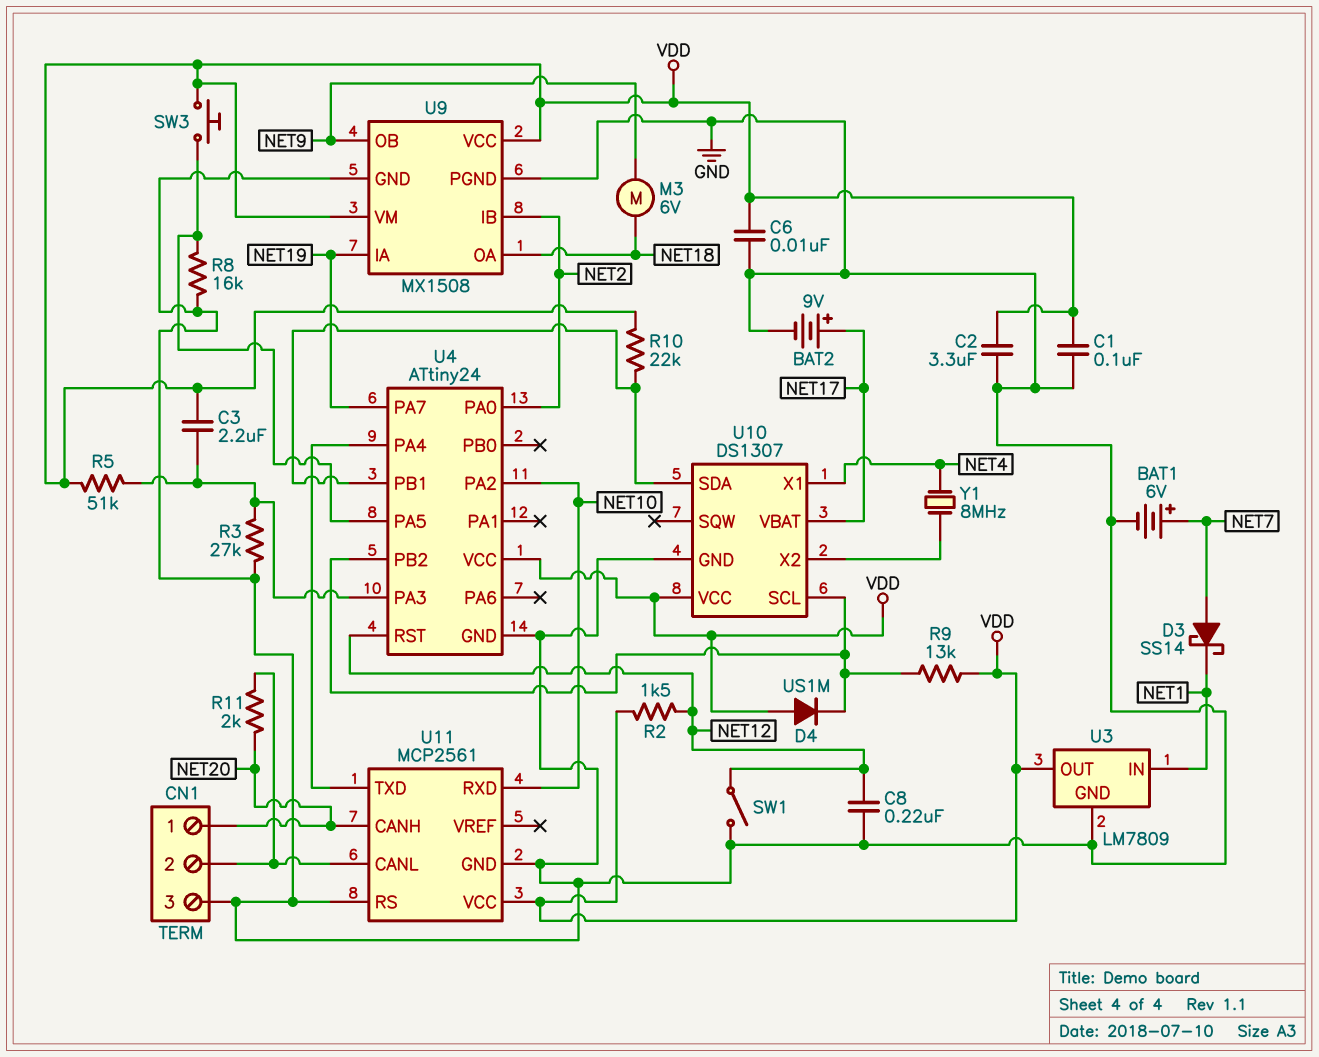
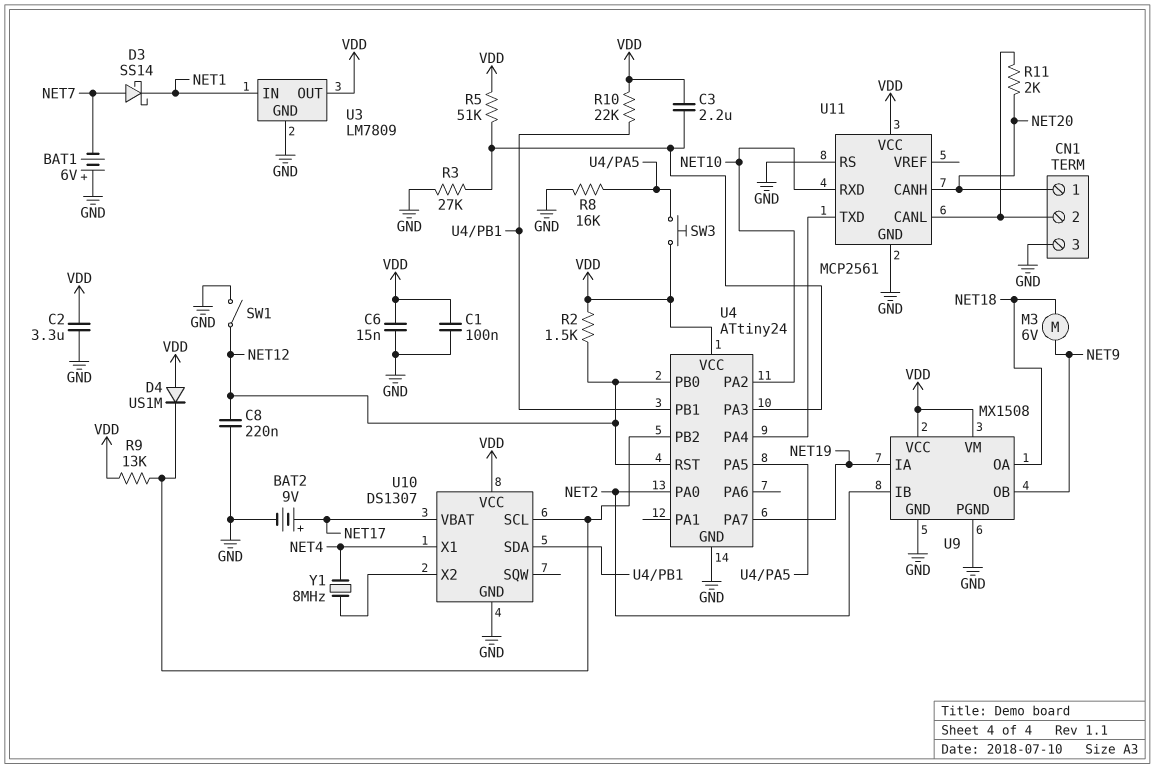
BAT1: 6V (plus NET7, minus GND) -> 6V (plus GND, minus NET7)
C6: 10nF (GND, VDD) -> 15nF (GND, VDD)
U4 pin PB0: none -> NET12

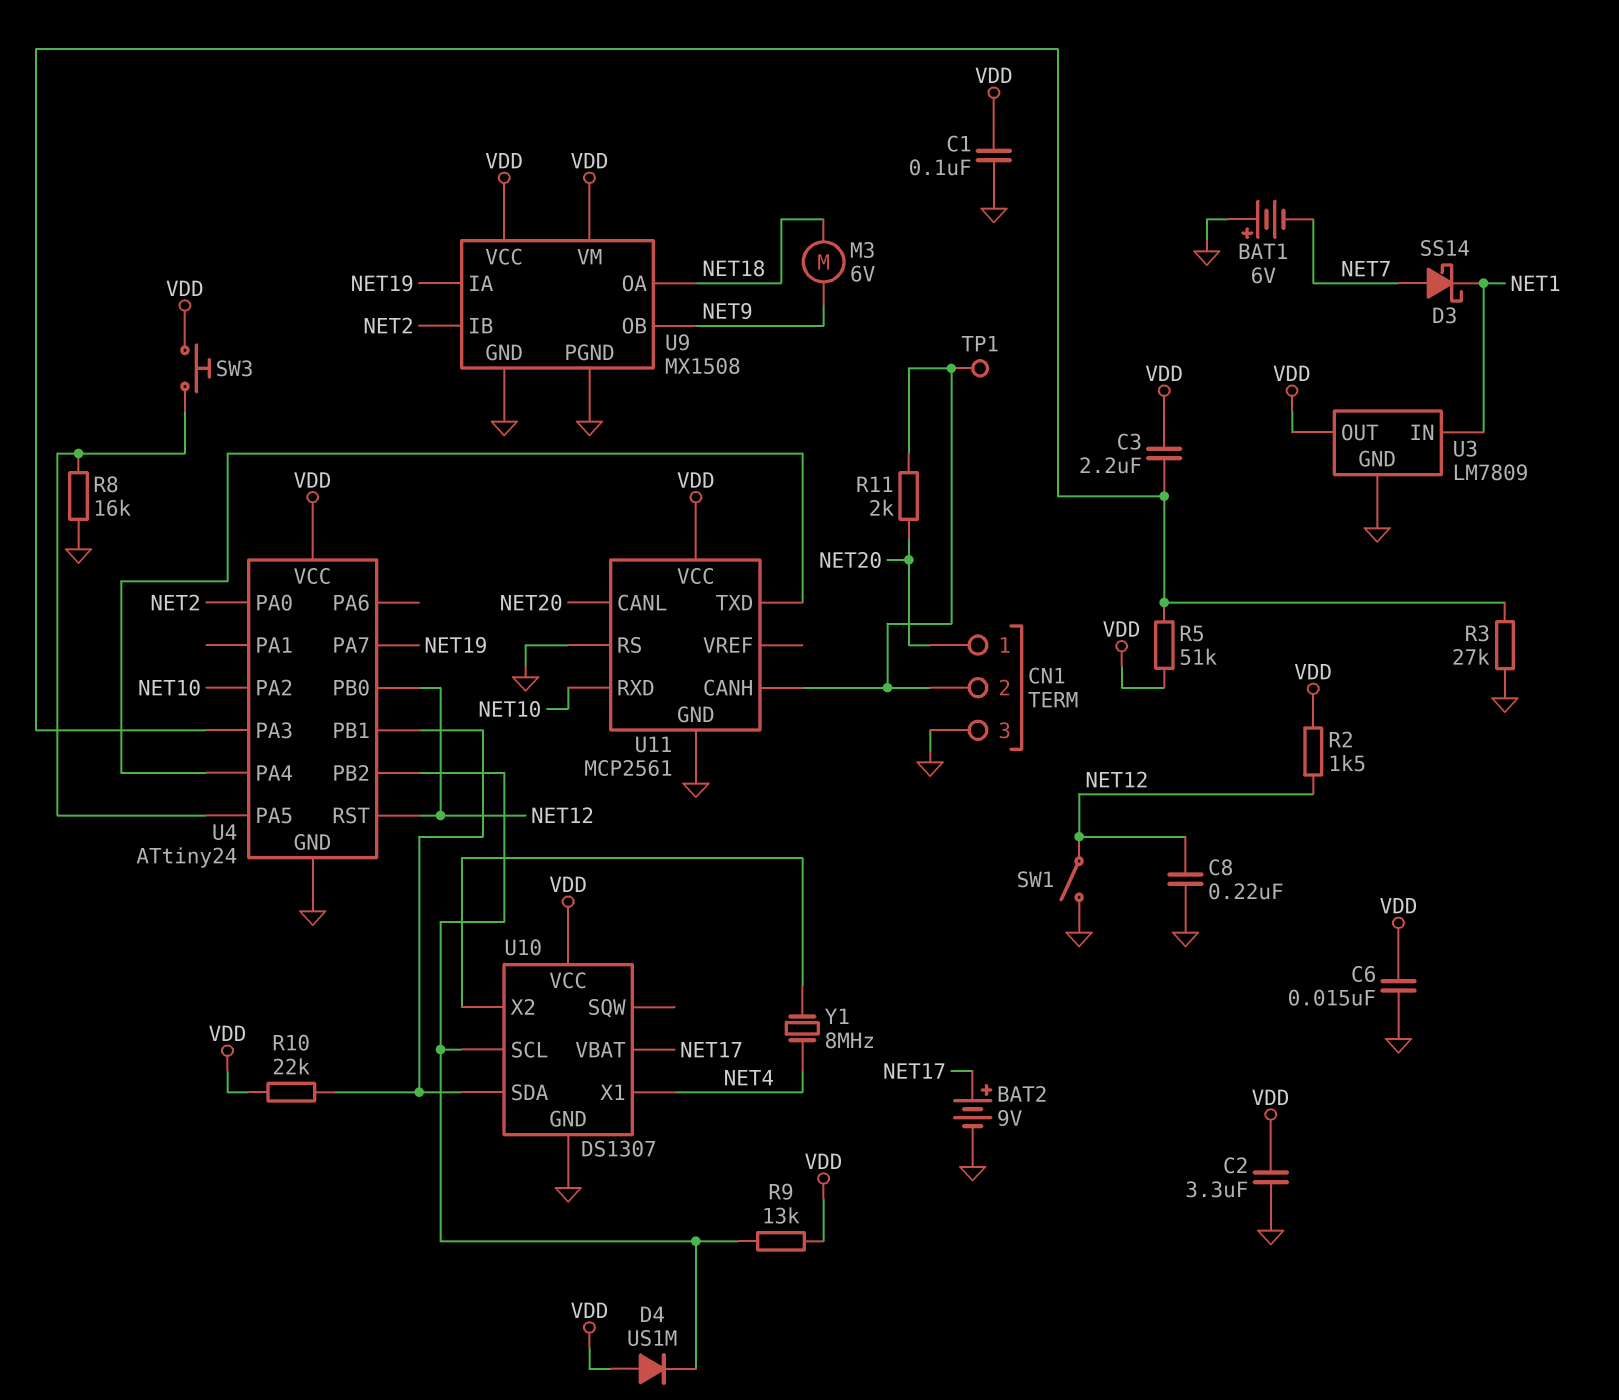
TP1: none -> test point (CN1/2)
U11 pin CANH: NET20 -> CN1/2
U11 pin CANL: CN1/2 -> NET20

